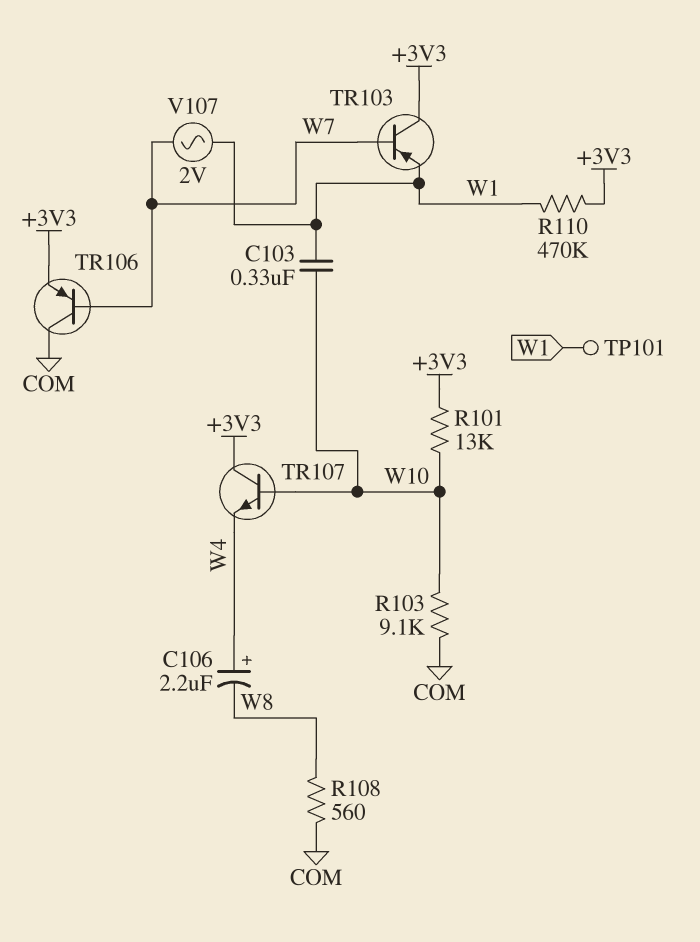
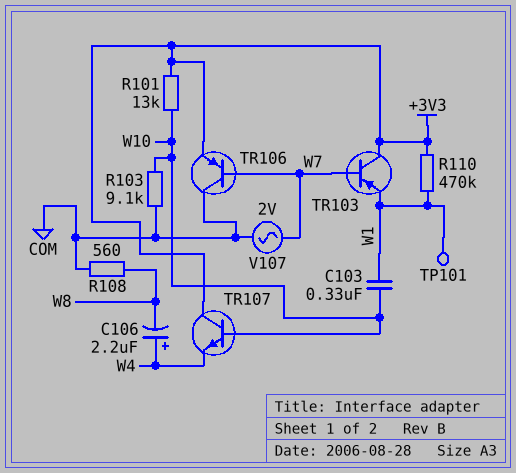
V107: AC 2V (W1, W7) -> AC 2V (COM, W7)

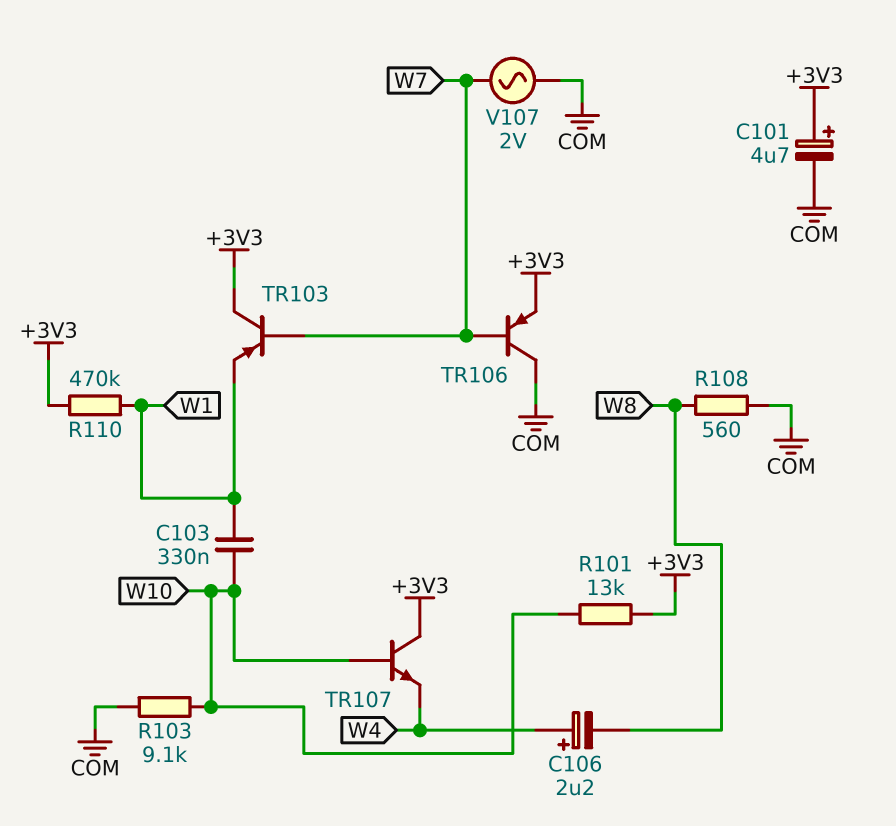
C101: none -> 4.7uF (plus +3V3, minus COM)
TP101: test point (W1) -> none

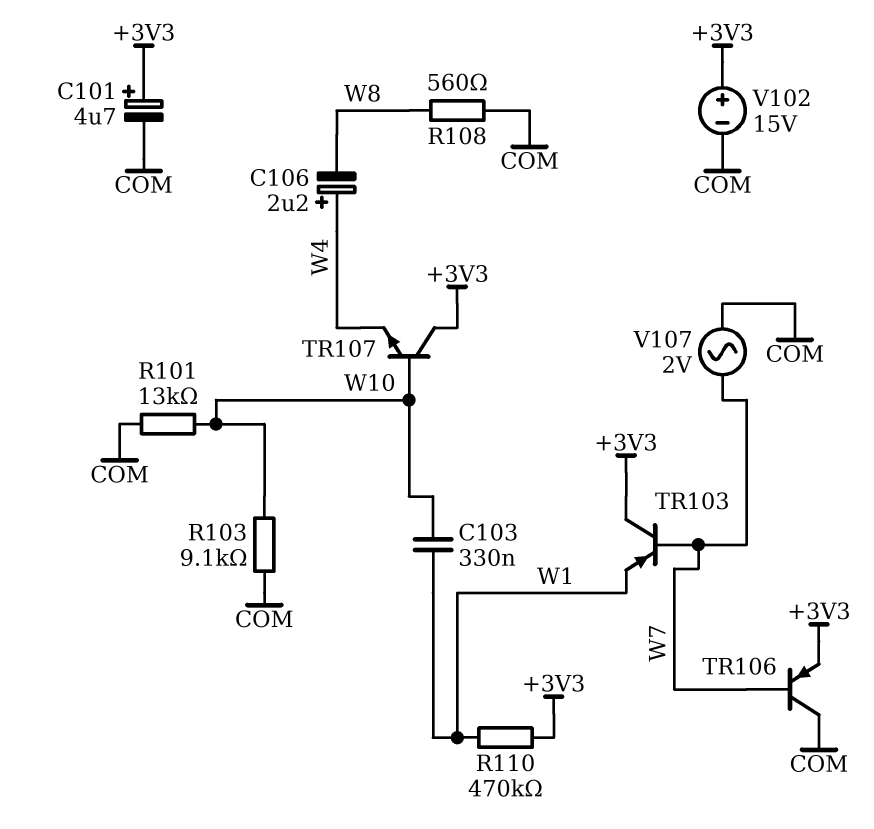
R101: 13k (+3V3, W10) -> 13k (COM, W10)
V102: none -> 15V (plus +3V3, minus COM)

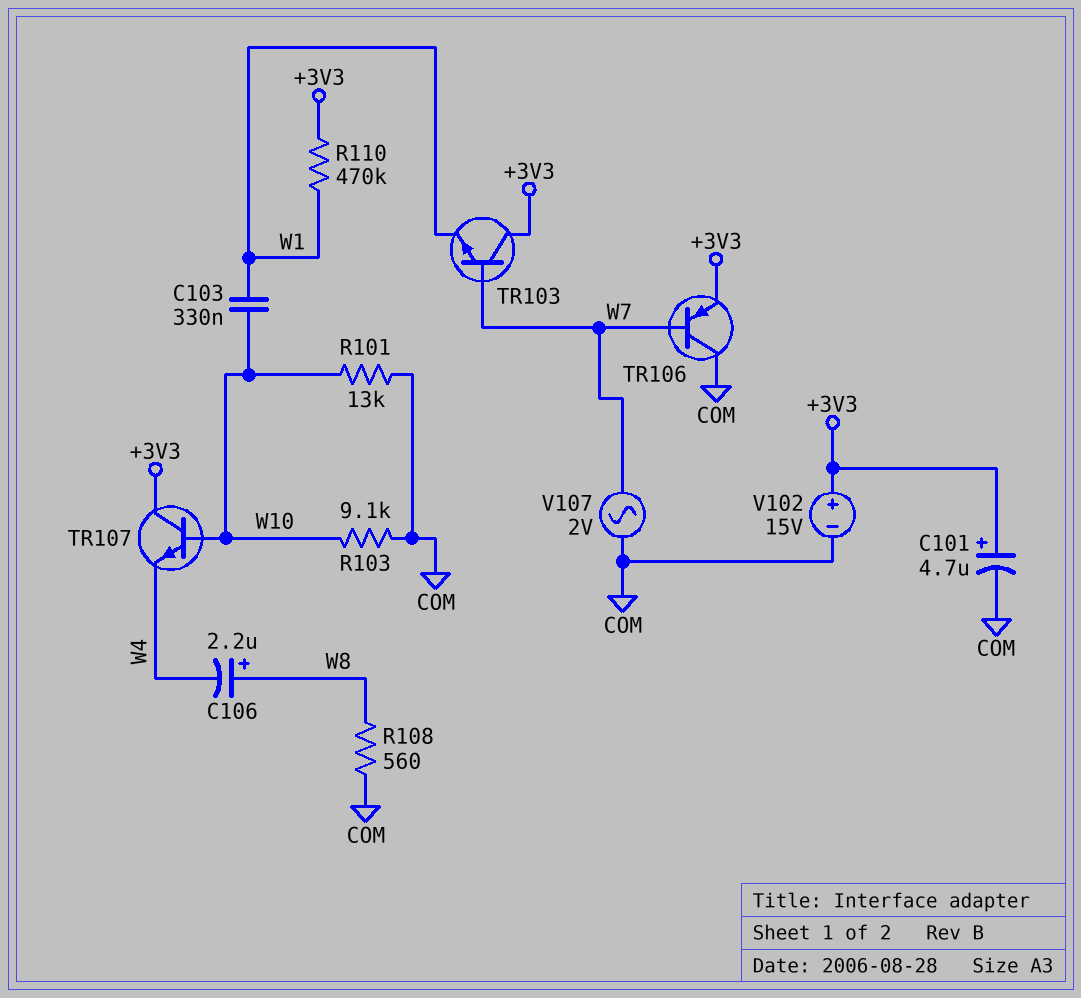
C106: 2.2uF (plus W4, minus W8) -> 2.2uF (plus W8, minus W4)
TR103: PNP (B W7, C +3V3, E W1) -> NPN (B W7, C +3V3, E W1)

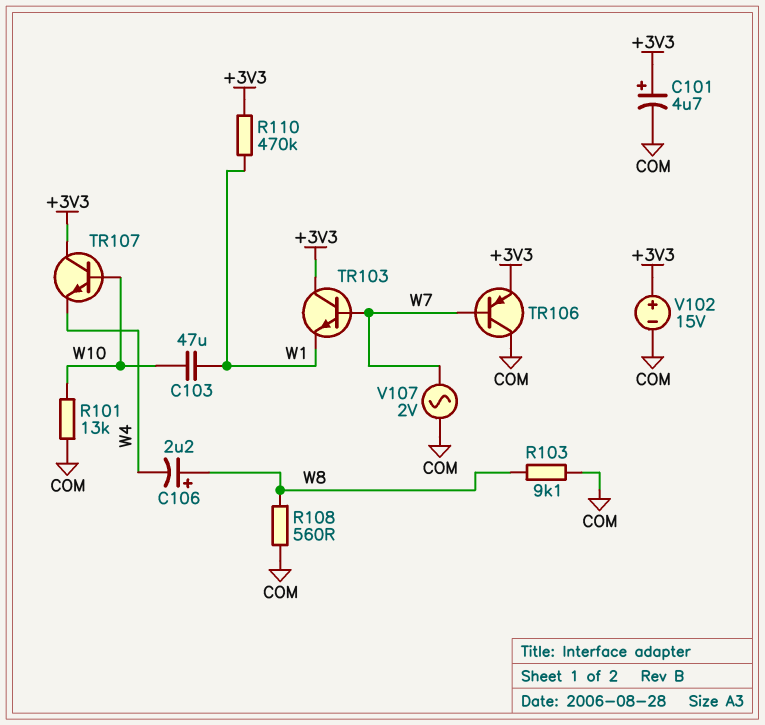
C103: 330nF (W1, W10) -> 47uF (W1, W10)
R103: 9.1k (COM, W10) -> 9.1k (COM, W8)

